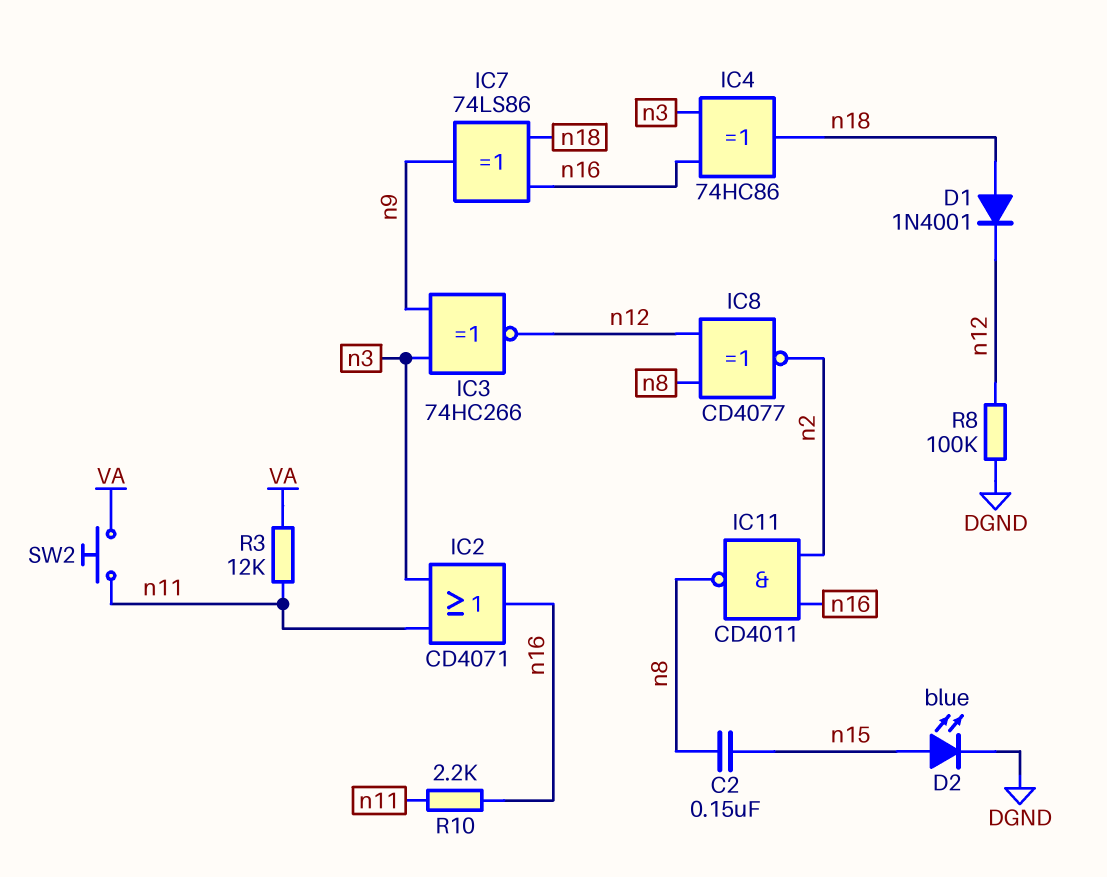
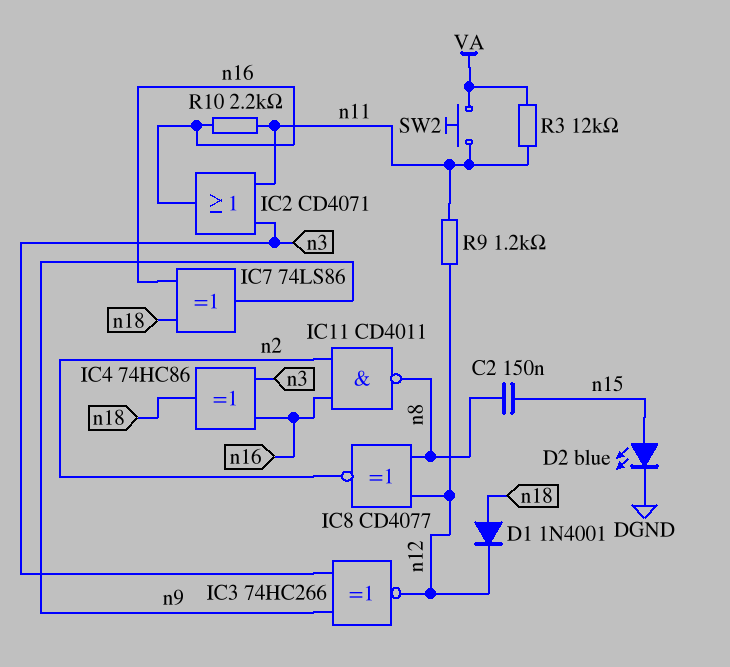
R8: 100k (DGND, n12) -> none
R9: none -> 1.2k (n11, n12)

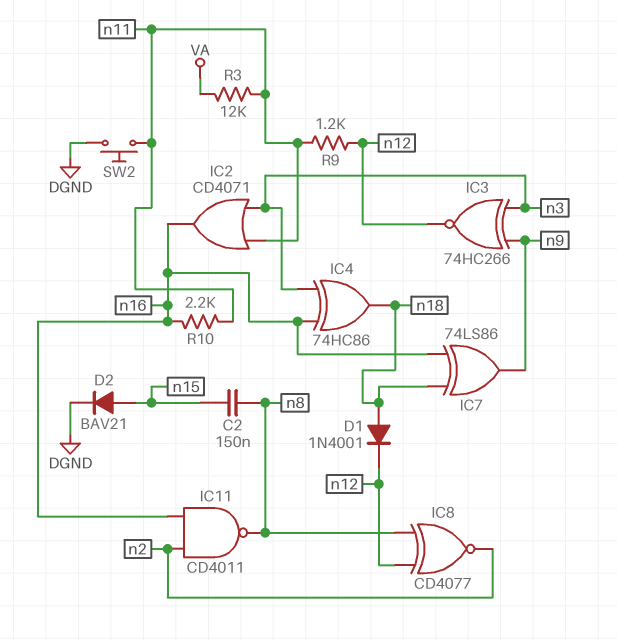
D2: LED blue (A n15, K DGND) -> diode BAV21 (A n15, K DGND)
SW2: button (VA, n11) -> button (DGND, n11)

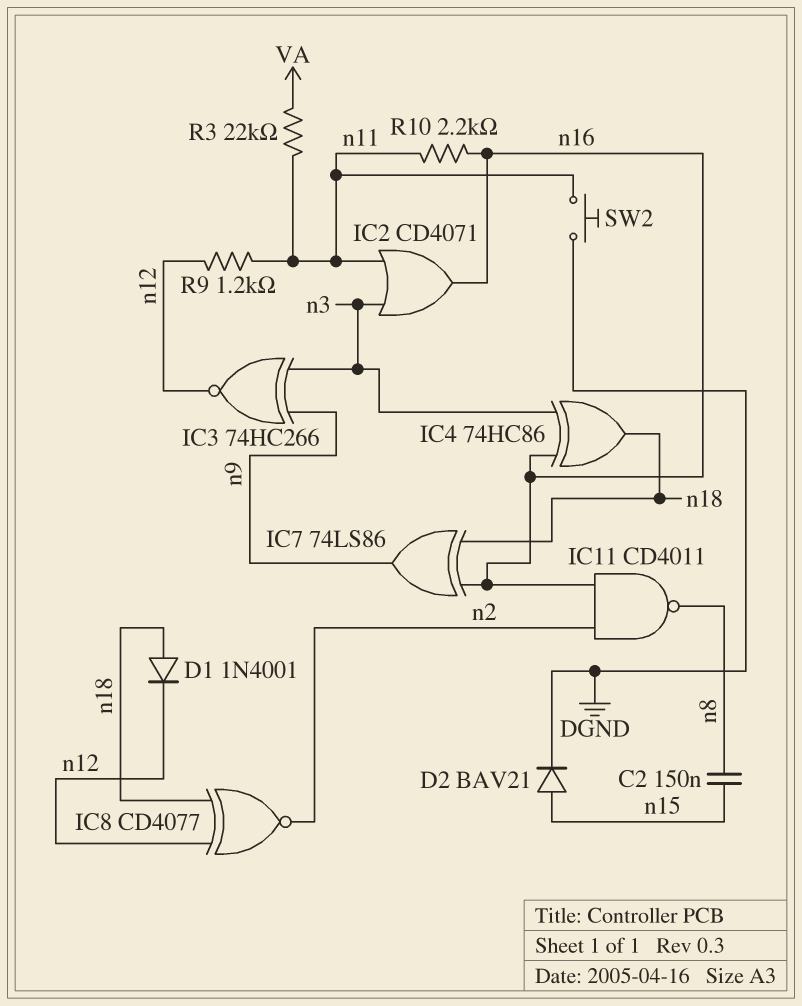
IC8: XNOR CD4077 (in n8, in n12, out n2) -> XNOR CD4077 (in n12, in n18, out n2)
R3: 12k (VA, n11) -> 22k (VA, n11)

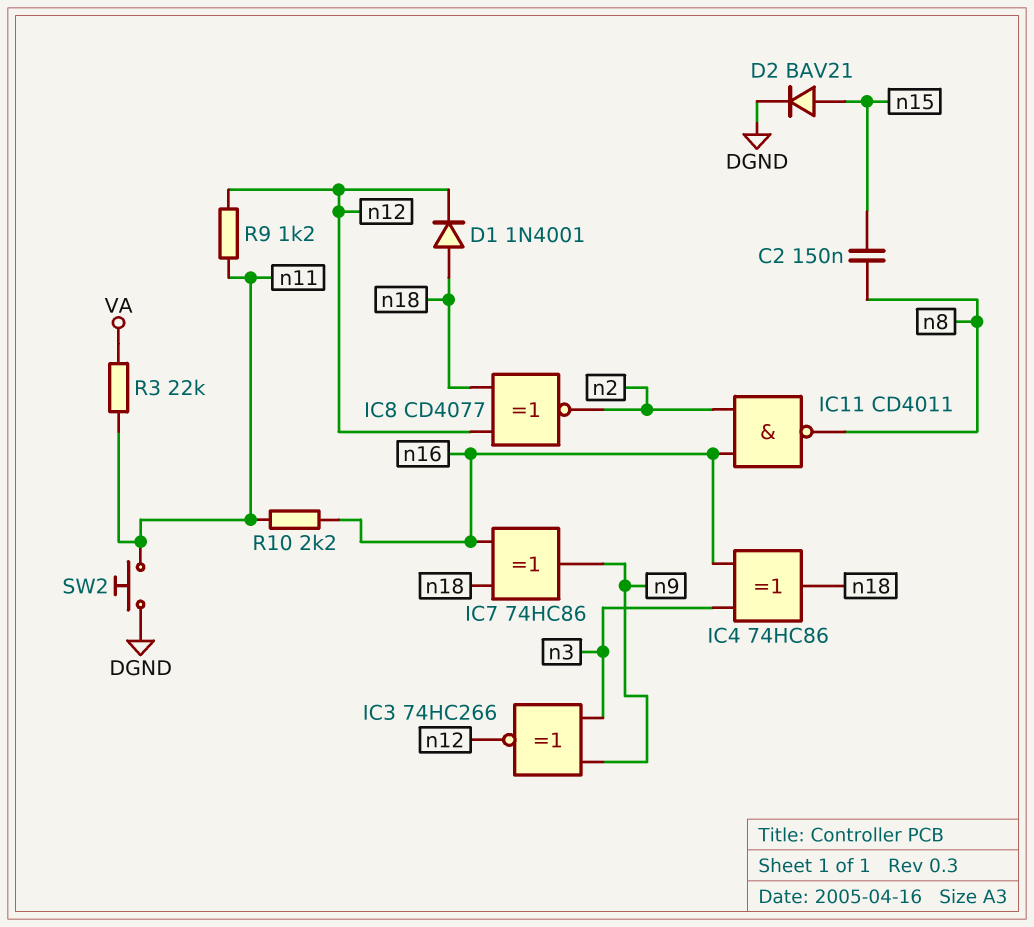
IC2: OR CD4071 (in n3, in n11, out n16) -> none
IC7: XOR 74LS86 (in n16, in n18, out n9) -> XOR 74HC86 (in n16, in n18, out n9)

